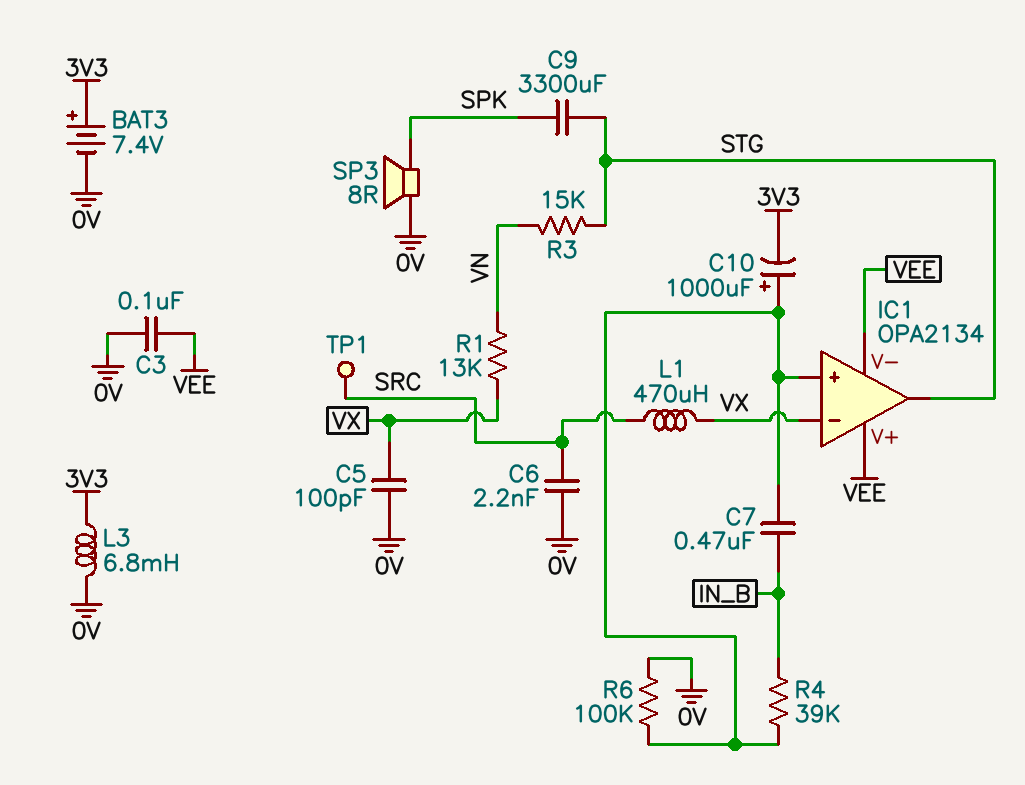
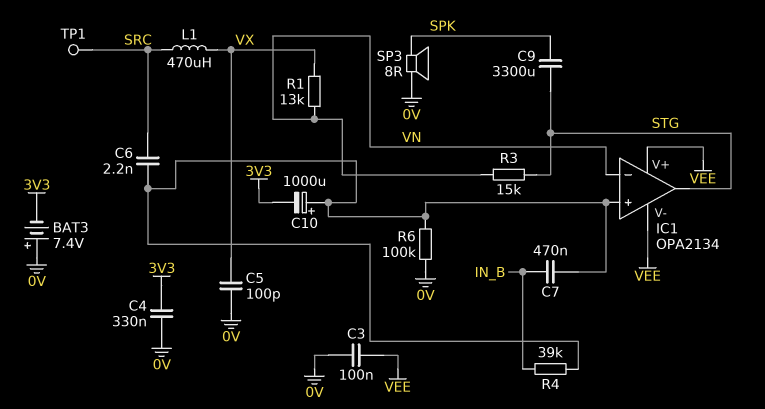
BAT3: 7.4V (plus 3V3, minus 0V) -> 7.4V (plus 0V, minus 3V3)
C4: none -> 330nF (0V, 3V3)
C6: 2.2nF (0V, SRC) -> 2.2nF (IC1/in+, SRC)
IC1 pin in-: VX -> VN
L3: 6.8mH (0V, 3V3) -> none

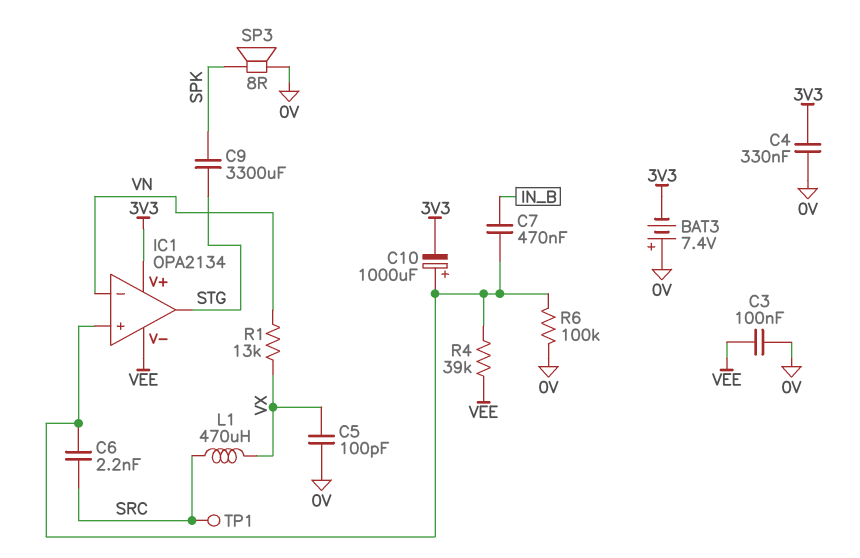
IC1 pin V+: VEE -> 3V3
R3: 15k (STG, VN) -> none
R4: 39k (IC1/in+, IN_B) -> 39k (IC1/in+, VEE)

